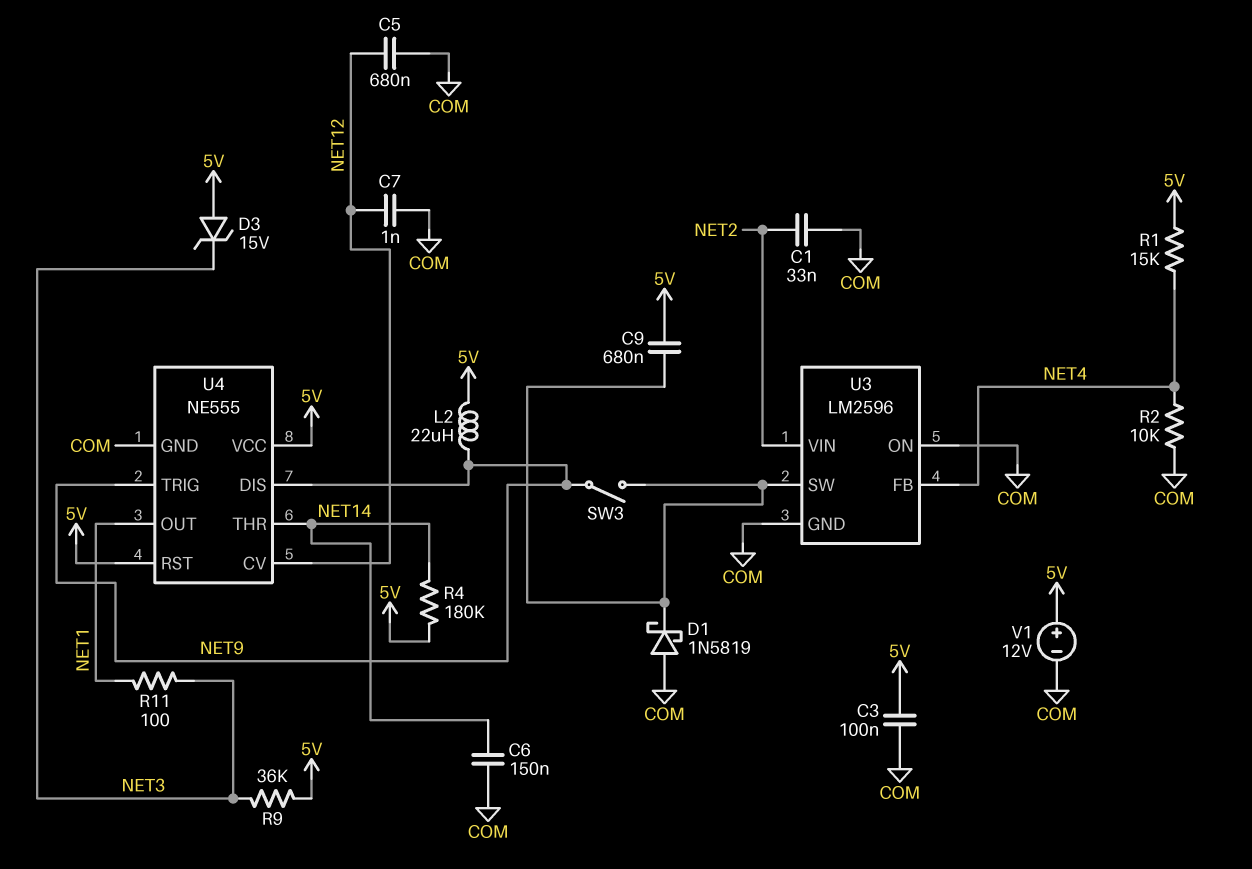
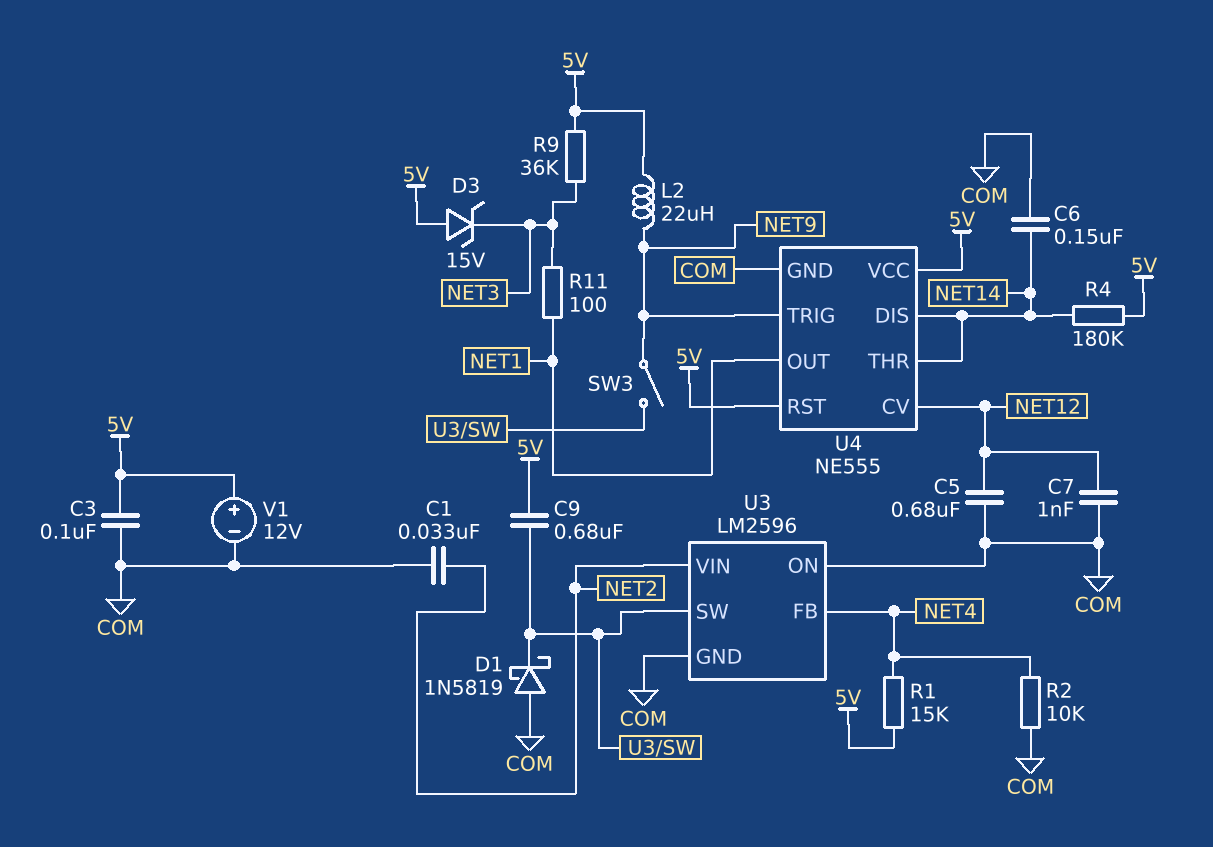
U4 pin DIS: NET9 -> NET14

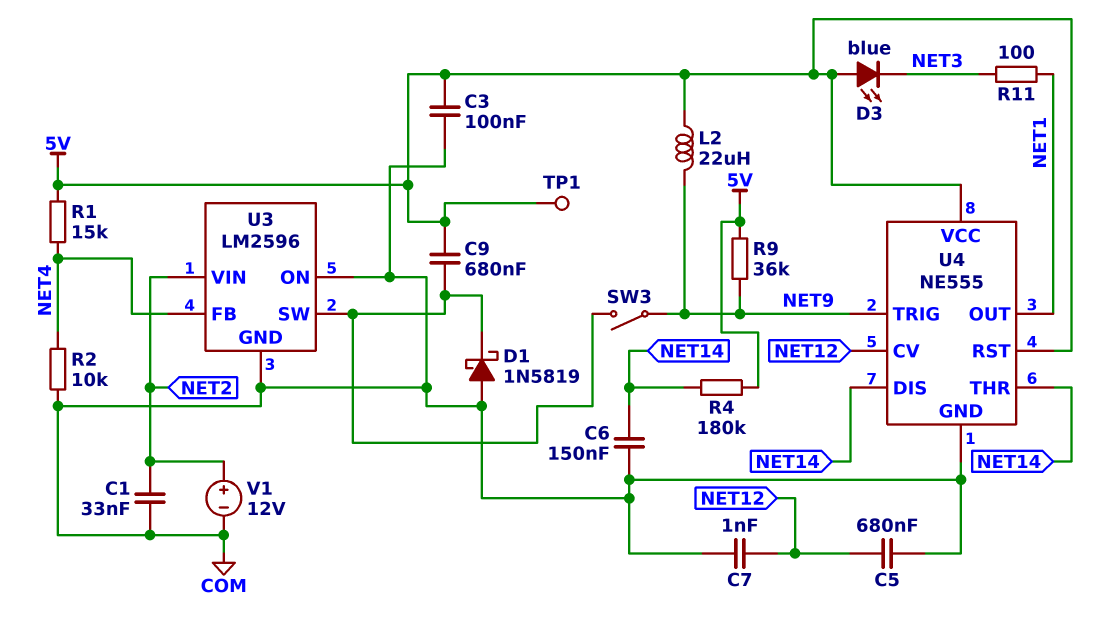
D3: zener 15V (A 5V, K NET3) -> LED blue (A 5V, K NET3)
R9: 36k (5V, NET3) -> 36k (5V, NET9)
TP1: none -> test point (5V)
V1: 12V (plus 5V, minus COM) -> 12V (plus NET2, minus COM)

